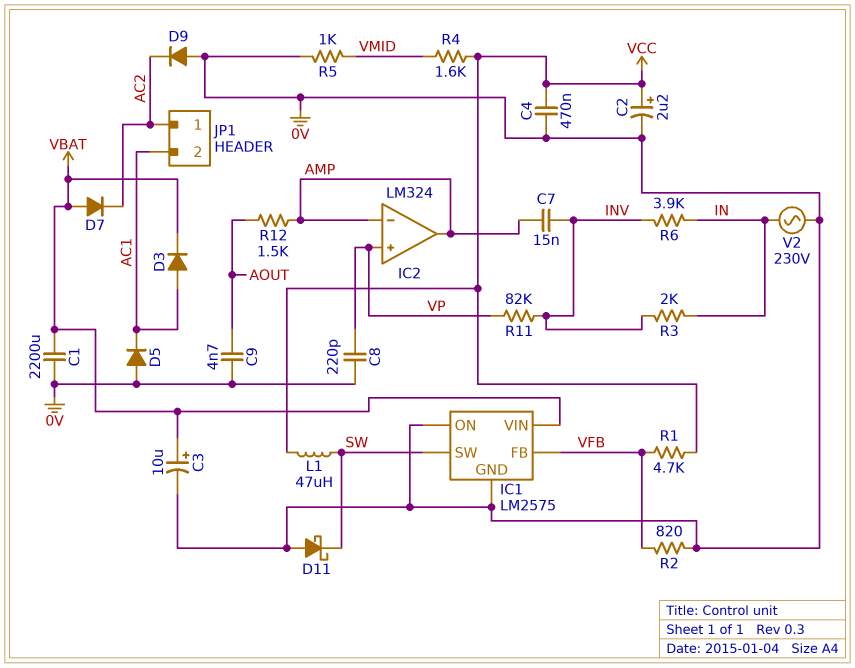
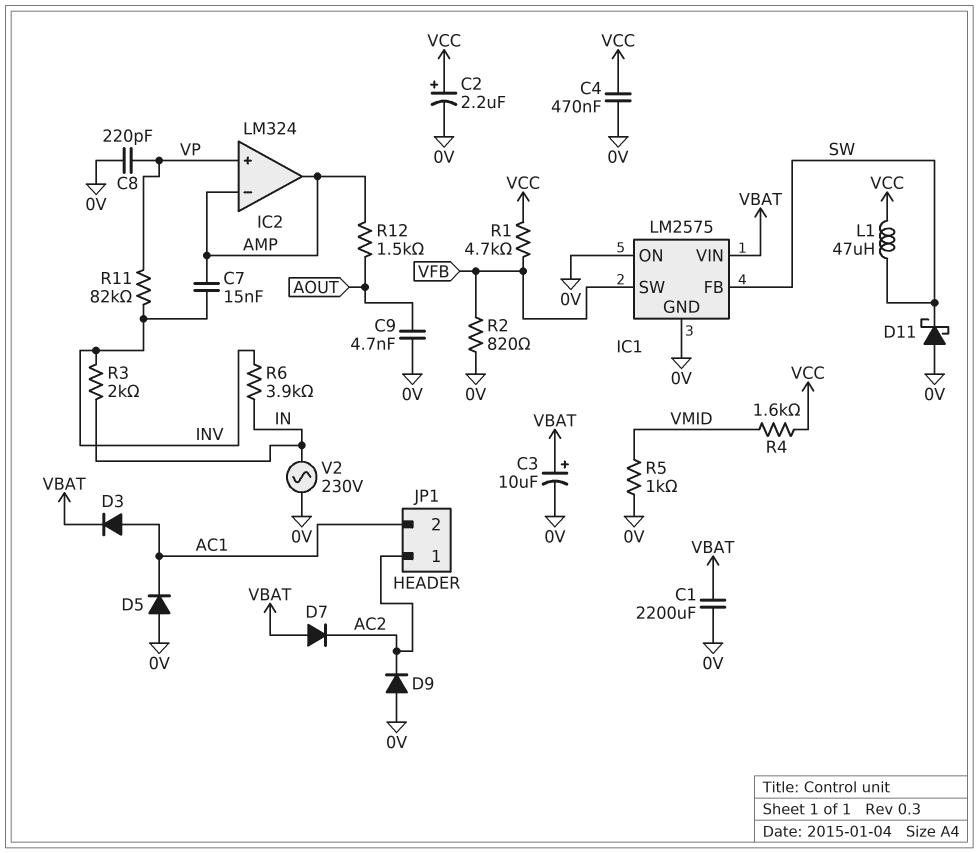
IC1 pin FB: VFB -> SW
IC1 pin SW: SW -> VFB

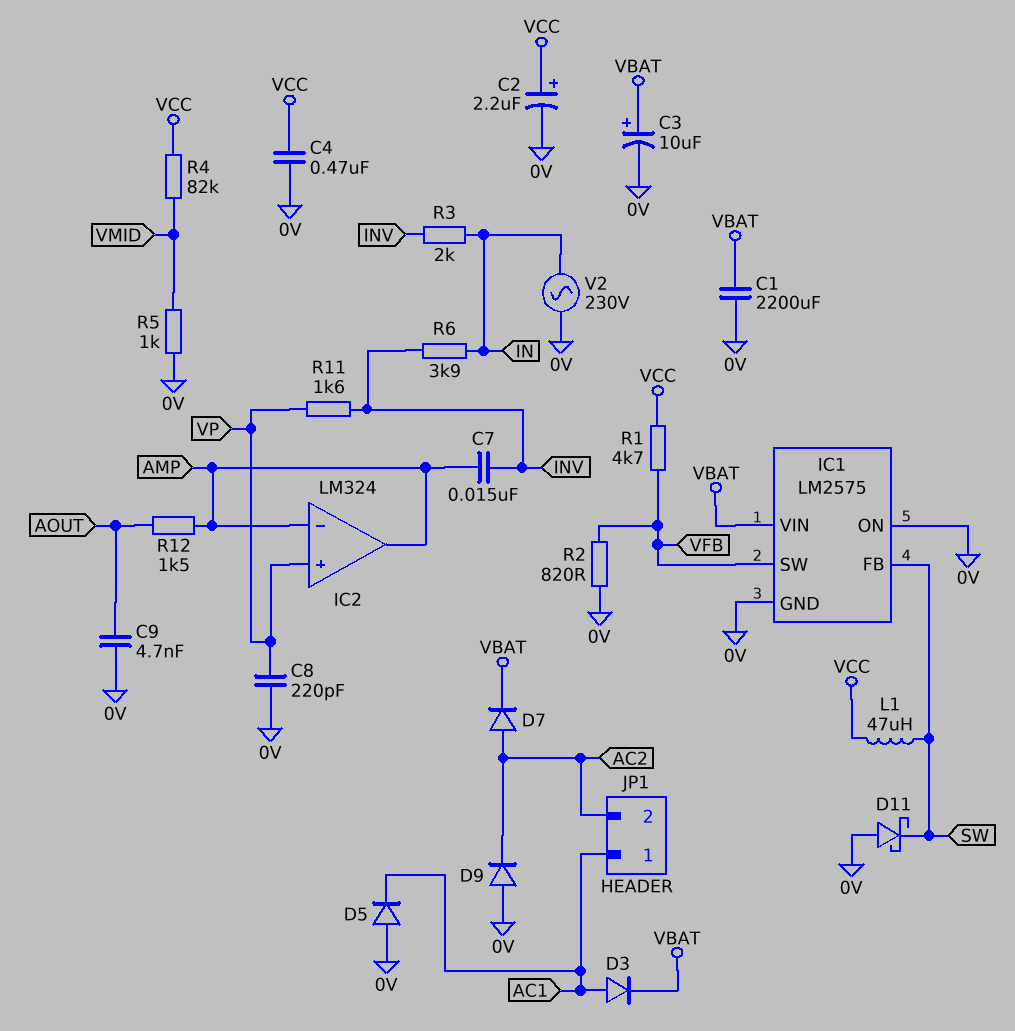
D7: diode (A VBAT, K AC2) -> diode (A AC2, K VBAT)
JP1 pin 1: AC2 -> AC1
JP1 pin 2: AC1 -> AC2
R4: 1.6k (VCC, VMID) -> 82k (VCC, VMID)
R11: 82k (INV, VP) -> 1.6k (INV, VP)

